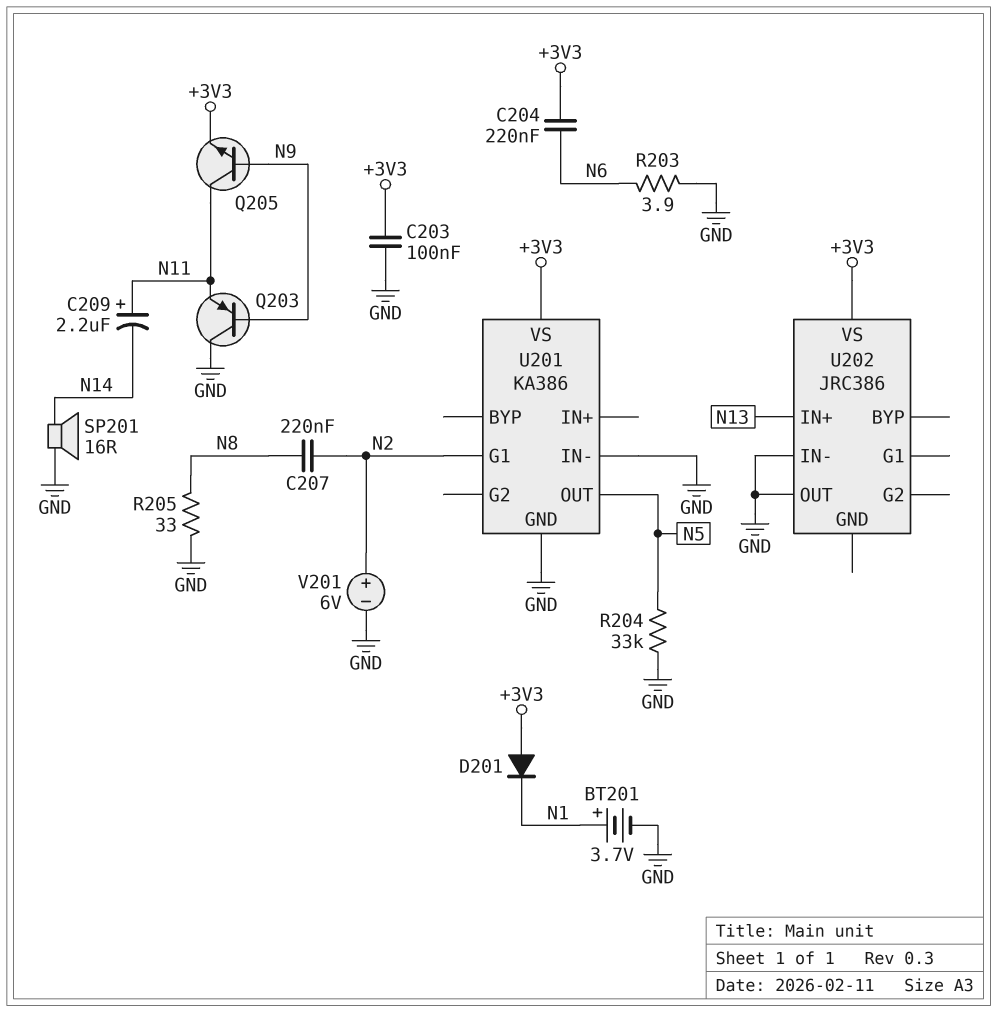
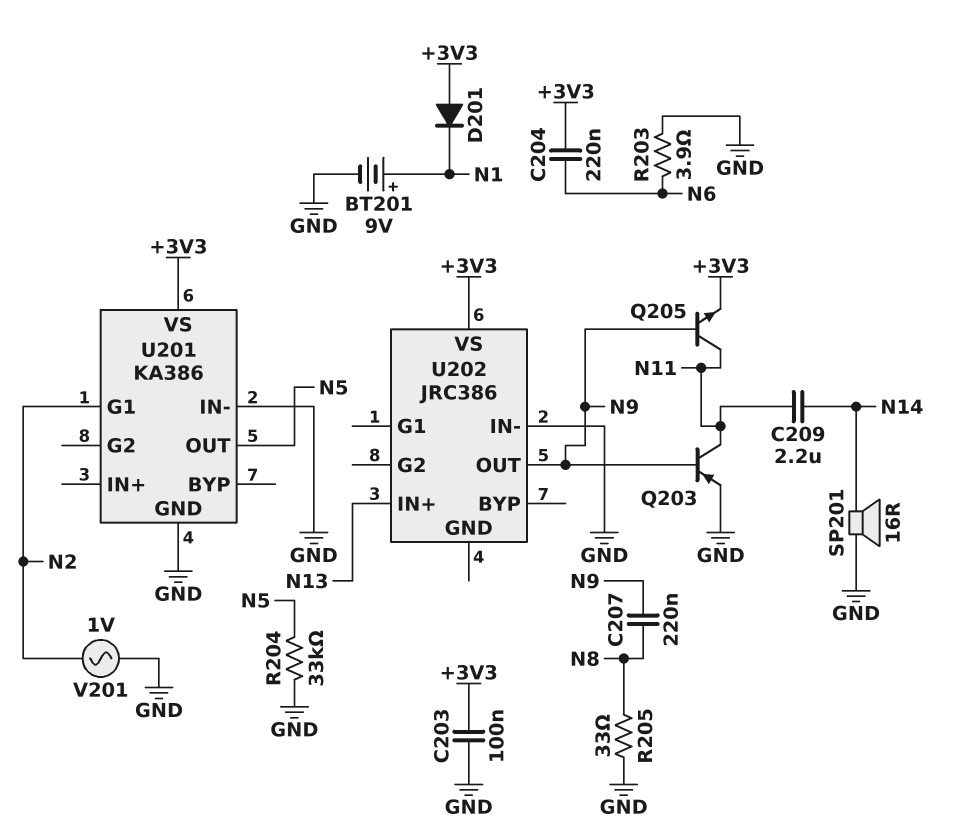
BT201: 3.7V (plus N1, minus GND) -> 9V (plus N1, minus GND)
C207: 220nF (N2, N8) -> 220nF (N8, N9)
C209: 2.2uF (plus N11, minus N14) -> 2.2uF (N11, N14)
Q203: PNP (B N9, C GND, E N11) -> PNP (B N9, C N11, E GND)
U202 pin OUT: GND -> N9
V201: 6V (plus N2, minus GND) -> AC 1V (GND, N2)

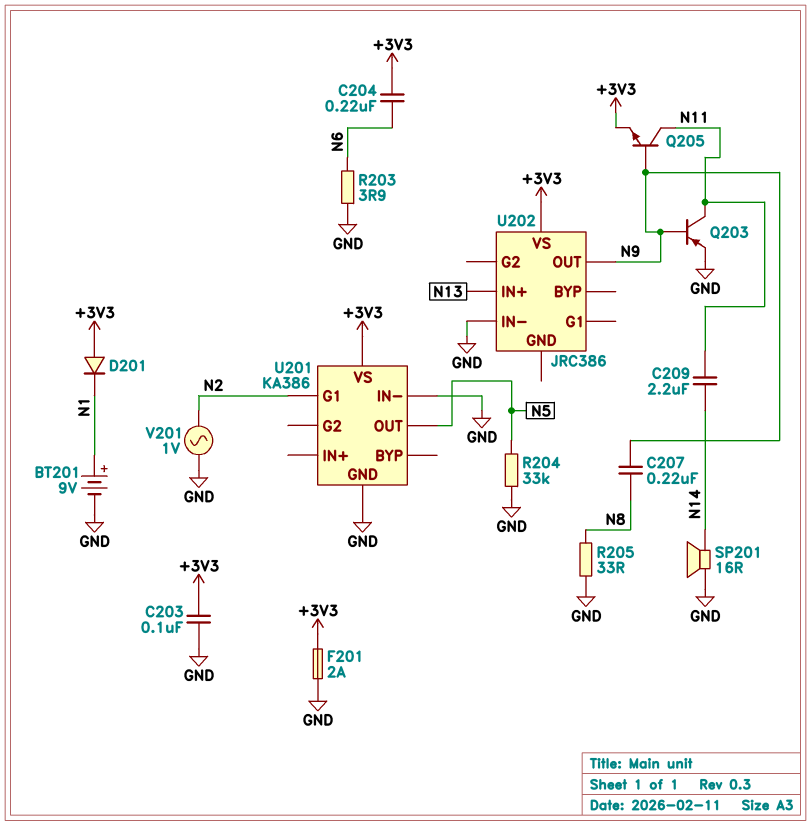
F201: none -> 2A (+3V3, GND)

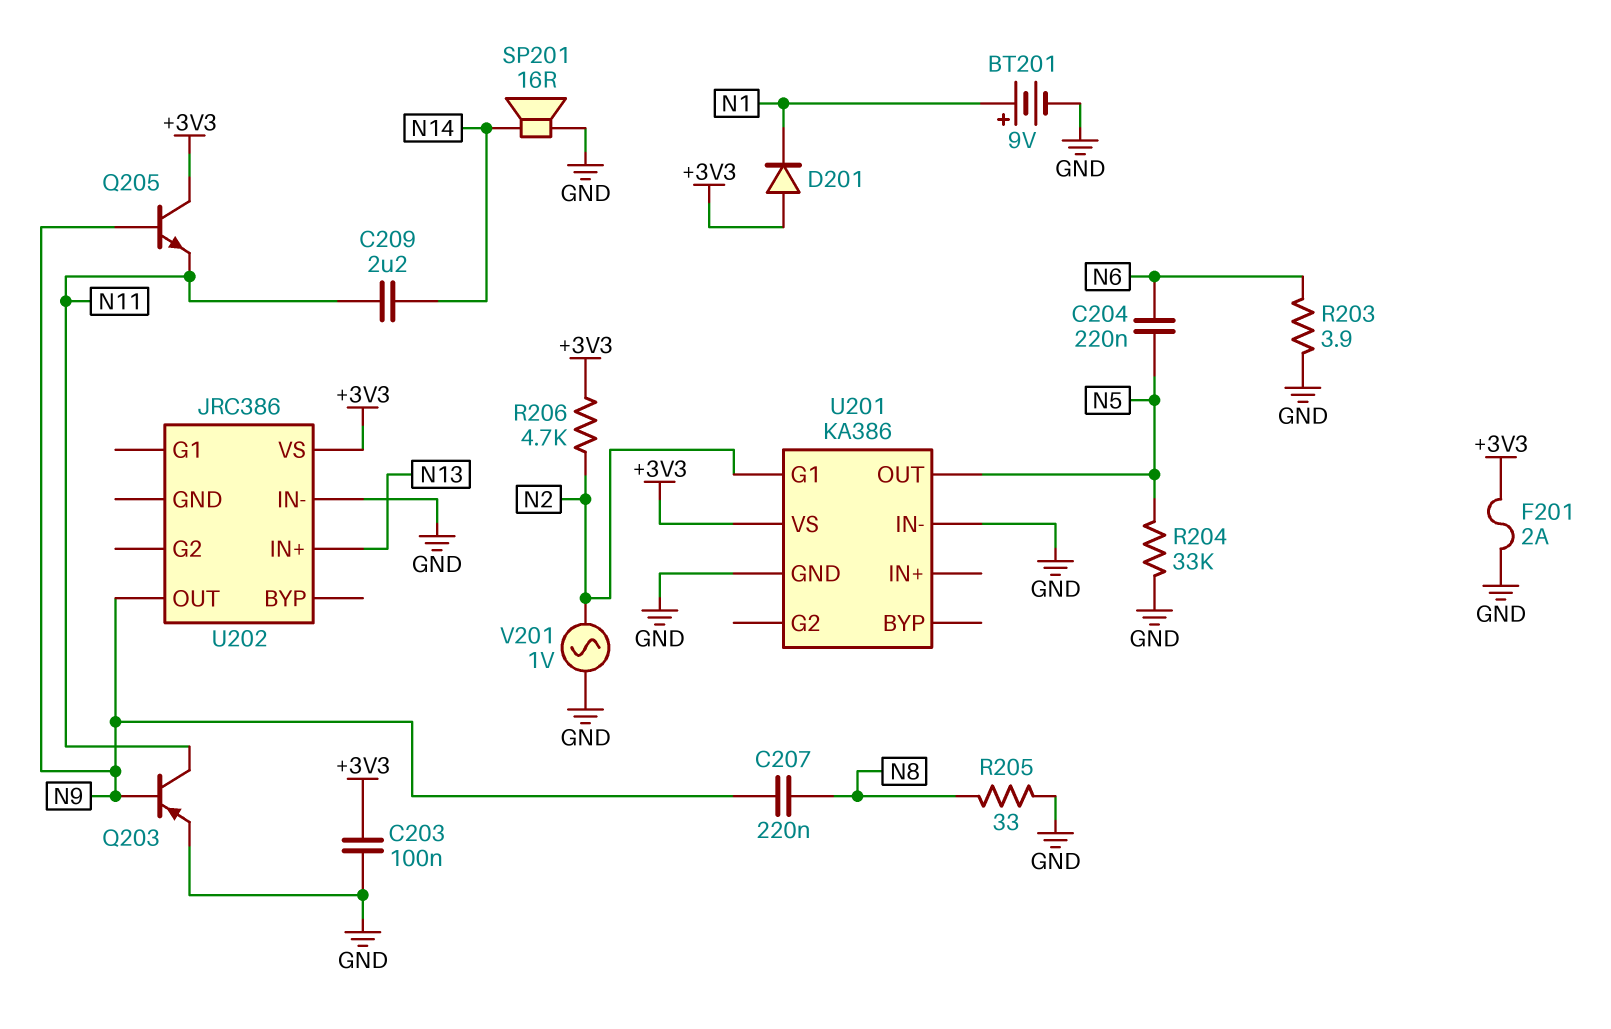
C204: 220nF (+3V3, N6) -> 220nF (N5, N6)
Q205: NPN (B N9, C N11, E +3V3) -> NPN (B N9, C +3V3, E N11)
R206: none -> 4.7k (+3V3, N2)

